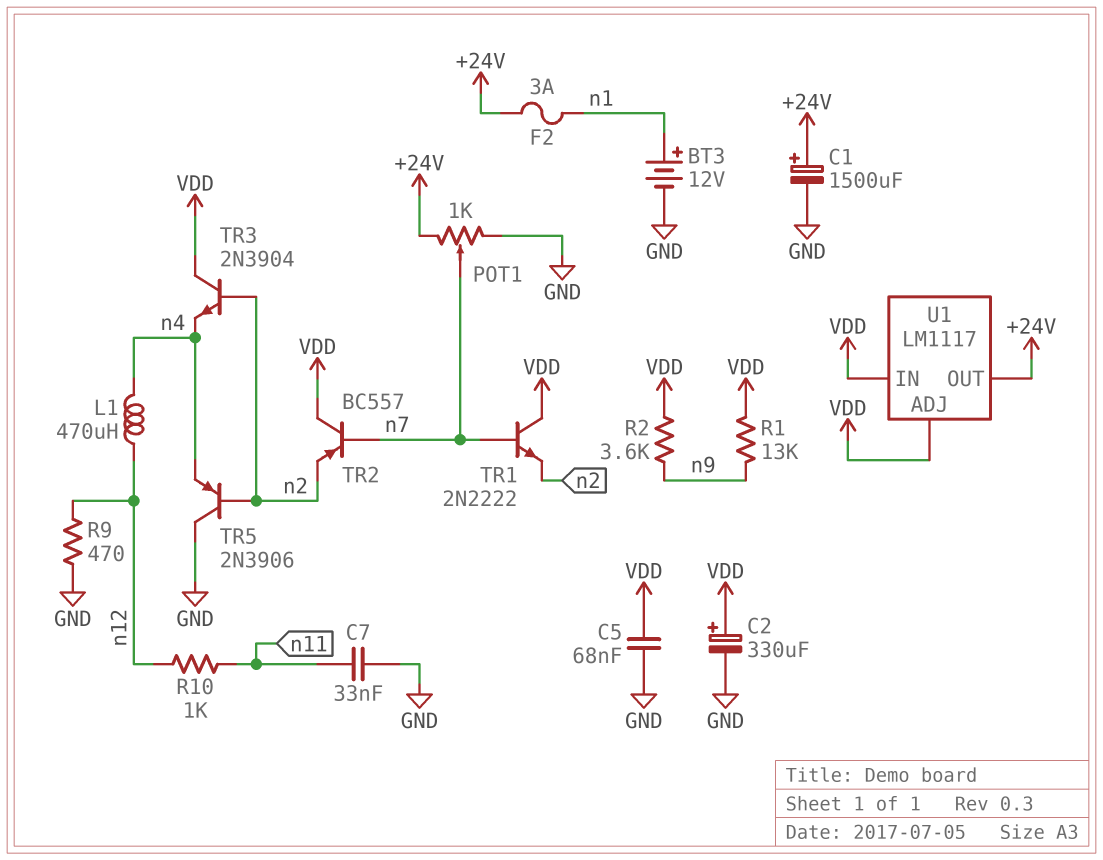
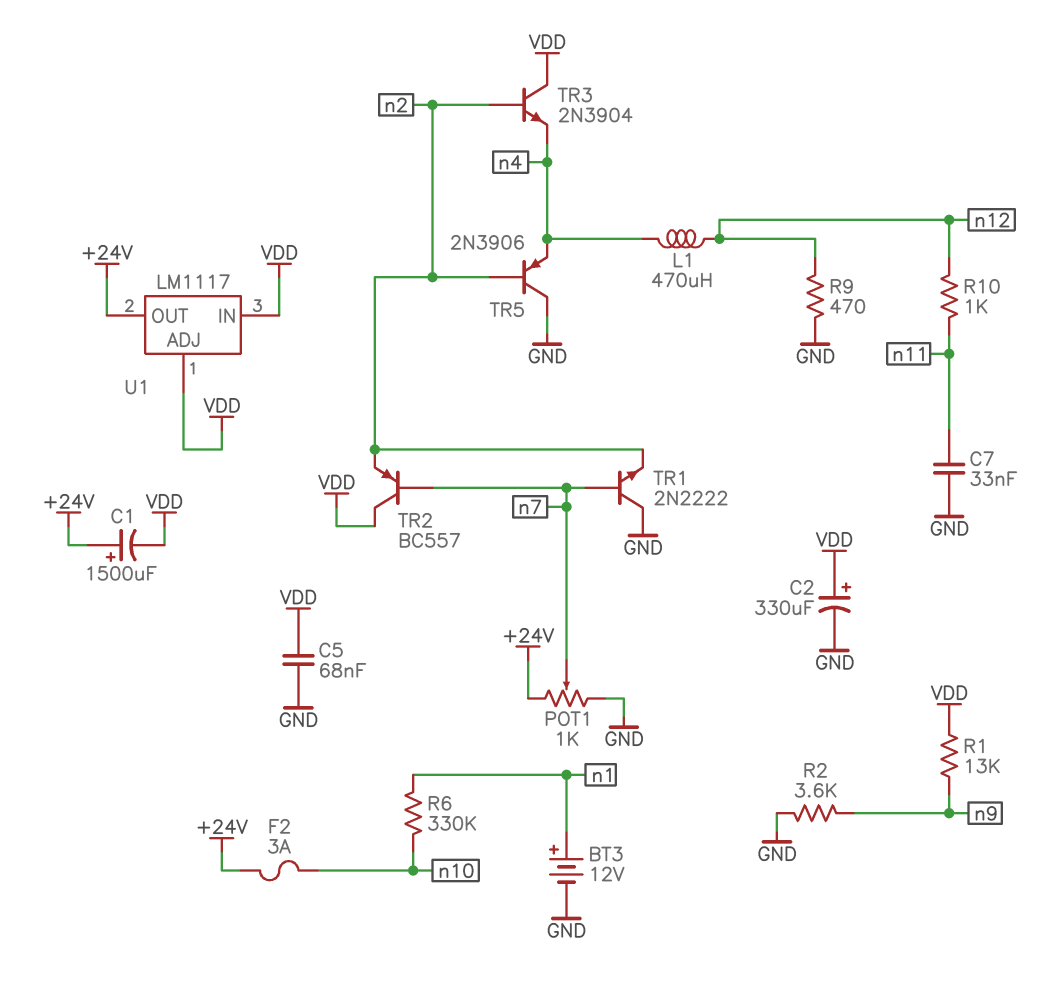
C1: 1500uF (plus +24V, minus GND) -> 1500uF (plus +24V, minus VDD)
F2: 3A (+24V, n1) -> 3A (+24V, n10)
R2: 3.6k (VDD, n9) -> 3.6k (GND, n9)
R6: none -> 330k (n1, n10)
TR1: NPN 2N2222 (B n7, C VDD, E n2) -> NPN 2N2222 (B n7, C GND, E n2)

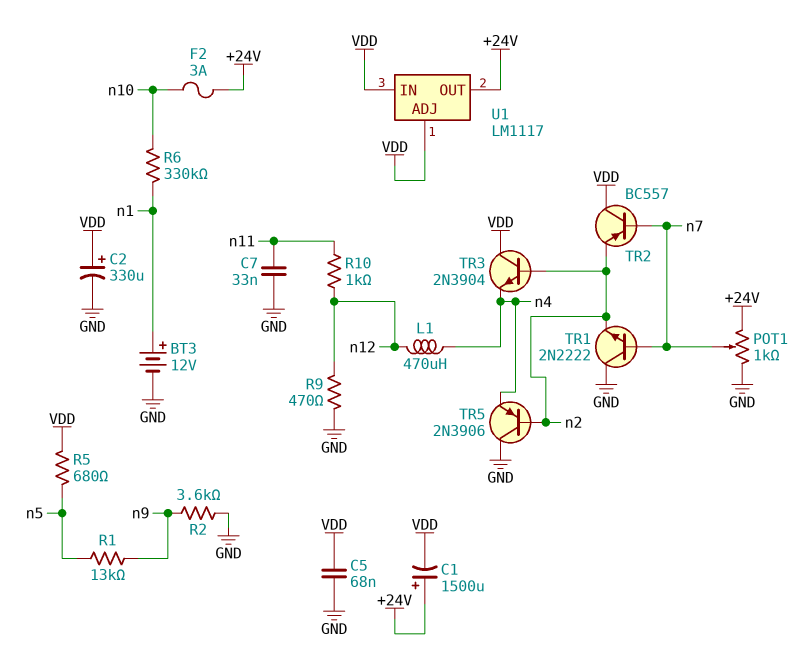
R1: 13k (VDD, n9) -> 13k (n5, n9)
R5: none -> 680 (VDD, n5)

